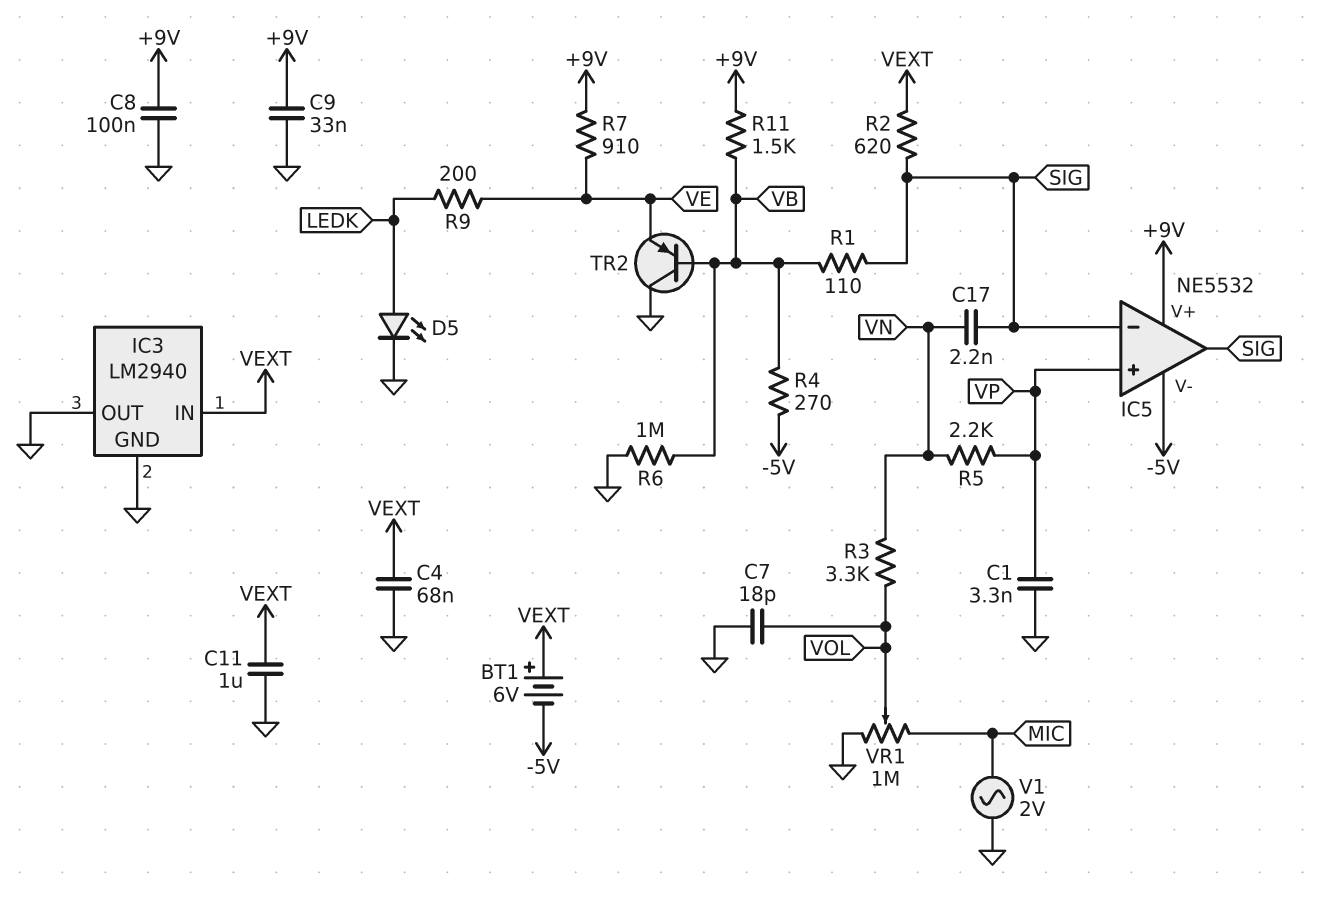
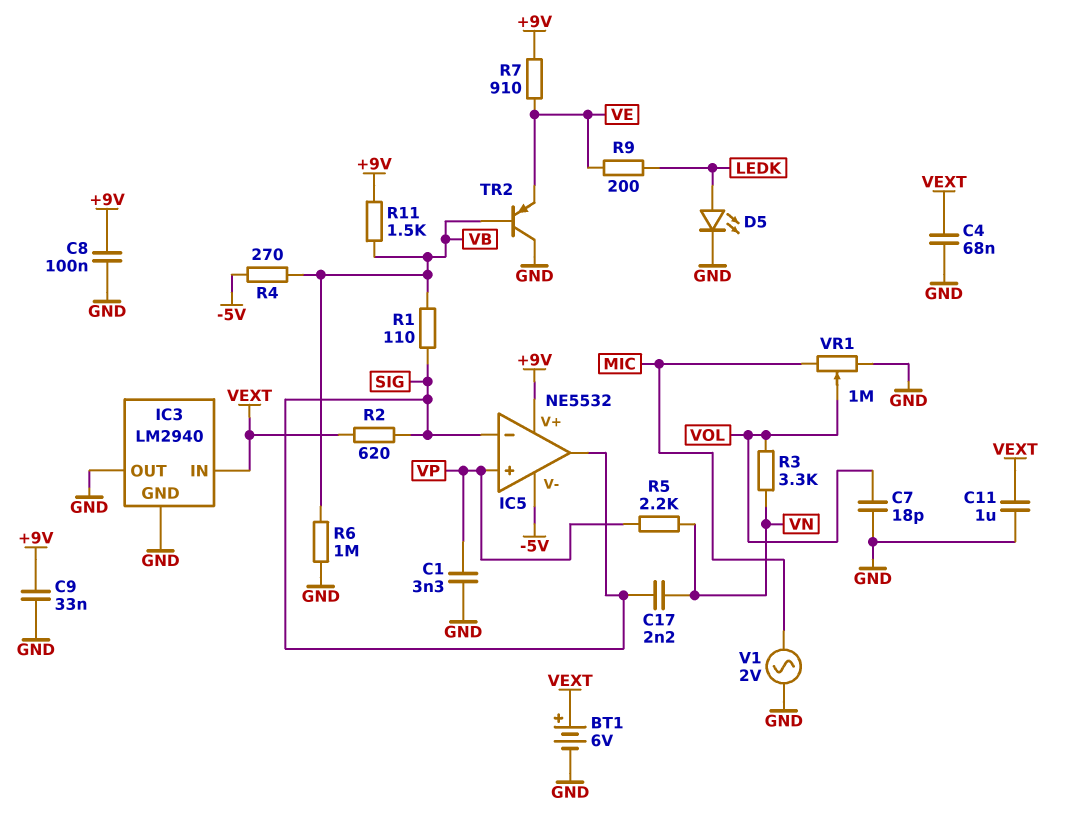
BT1: 6V (plus VEXT, minus -5V) -> 6V (plus VEXT, minus GND)

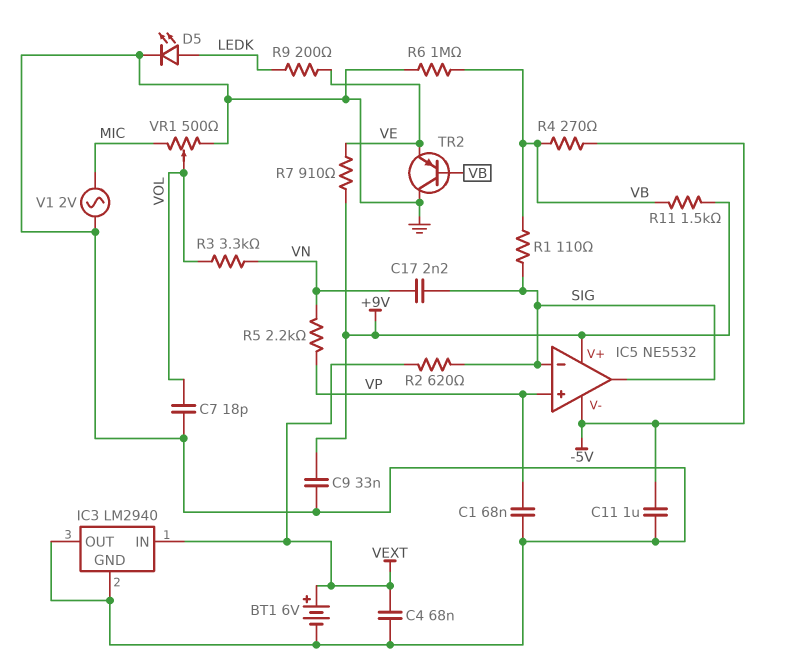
C1: 3.3nF (GND, VP) -> 68nF (GND, VP)
C8: 100nF (+9V, GND) -> none
C11: 1uF (GND, VEXT) -> 1uF (-5V, GND)
VR1: 1M (GND, MIC, wiper VOL) -> 500 (GND, MIC, wiper VOL)

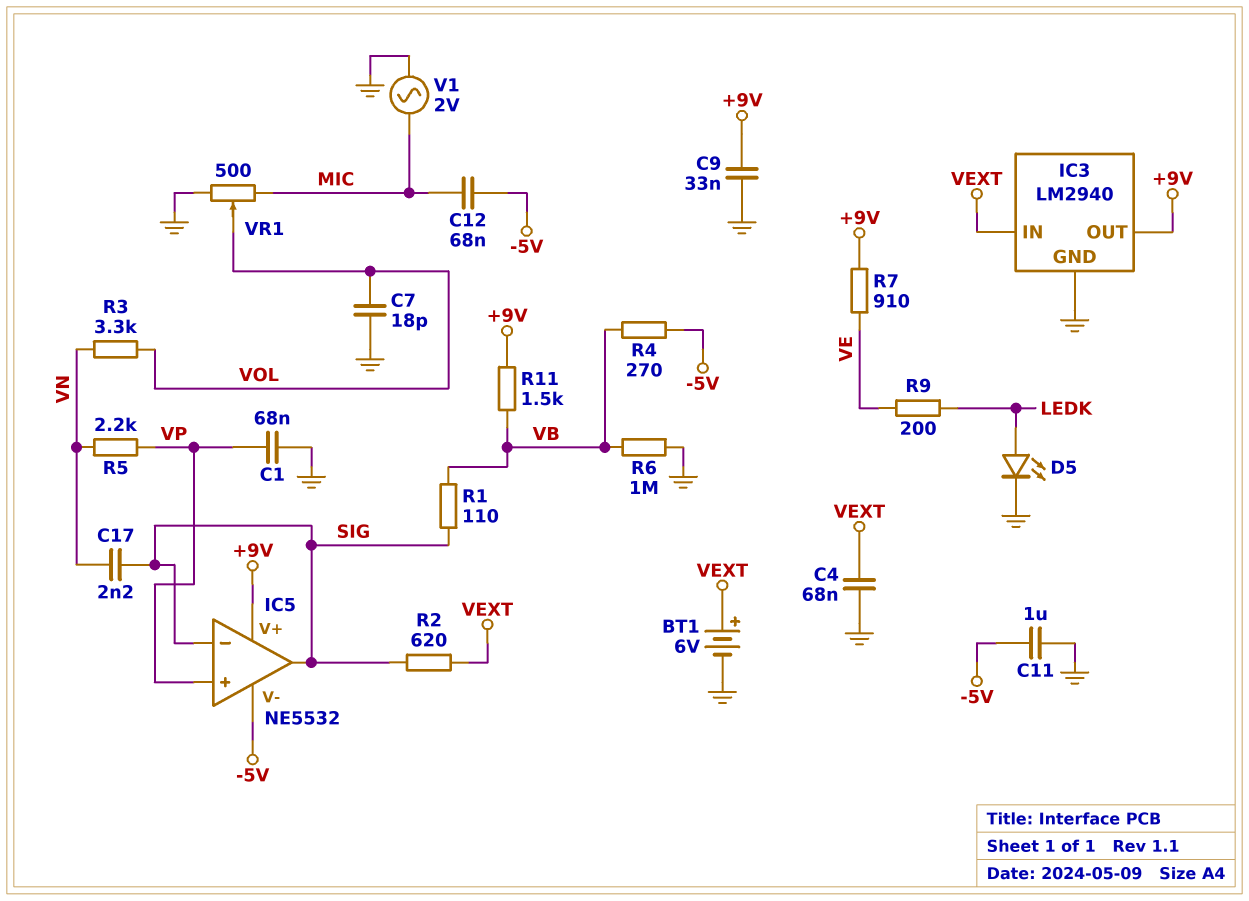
C12: none -> 68nF (-5V, MIC)
IC3 pin OUT: GND -> +9V
TR2: PNP (B VB, C GND, E VE) -> none

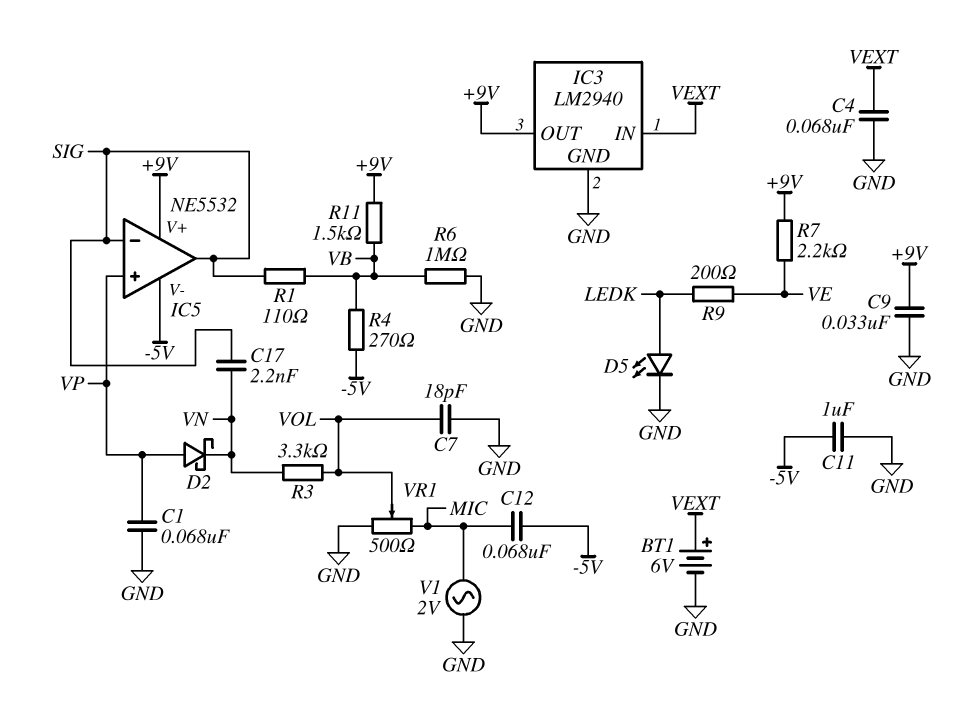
D2: none -> schottky (A VP, K VN)
R2: 620 (SIG, VEXT) -> none
R5: 2.2k (VN, VP) -> none
R7: 910 (+9V, VE) -> 2.2k (+9V, VE)

